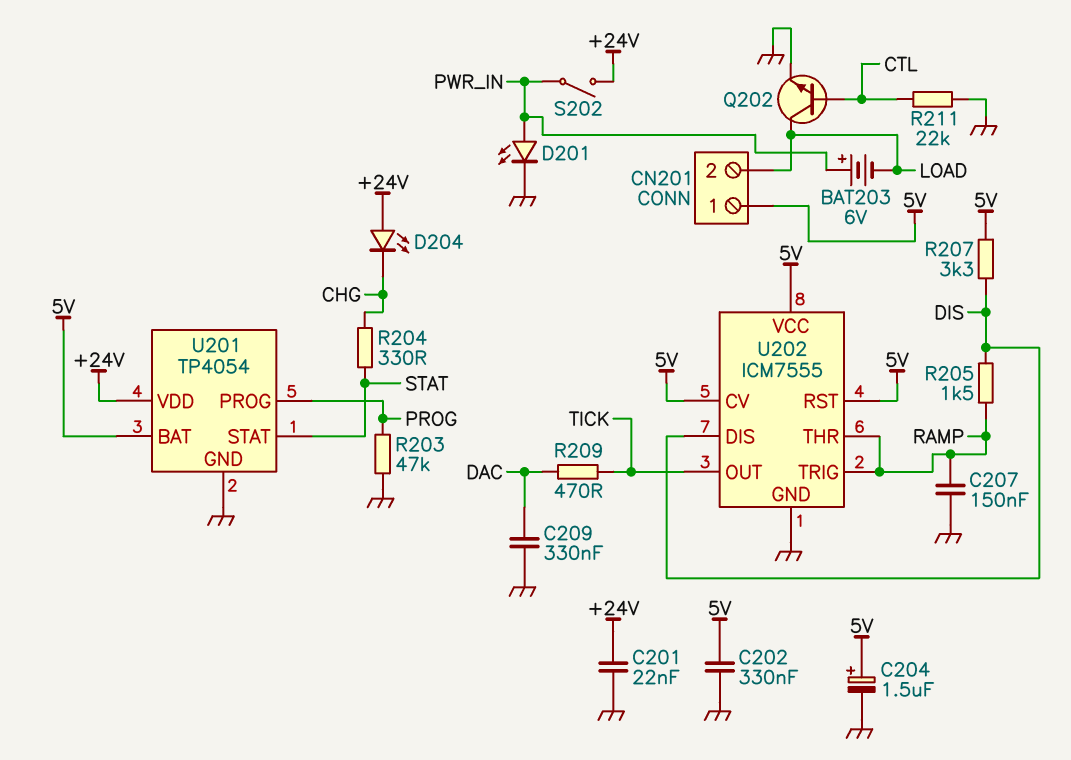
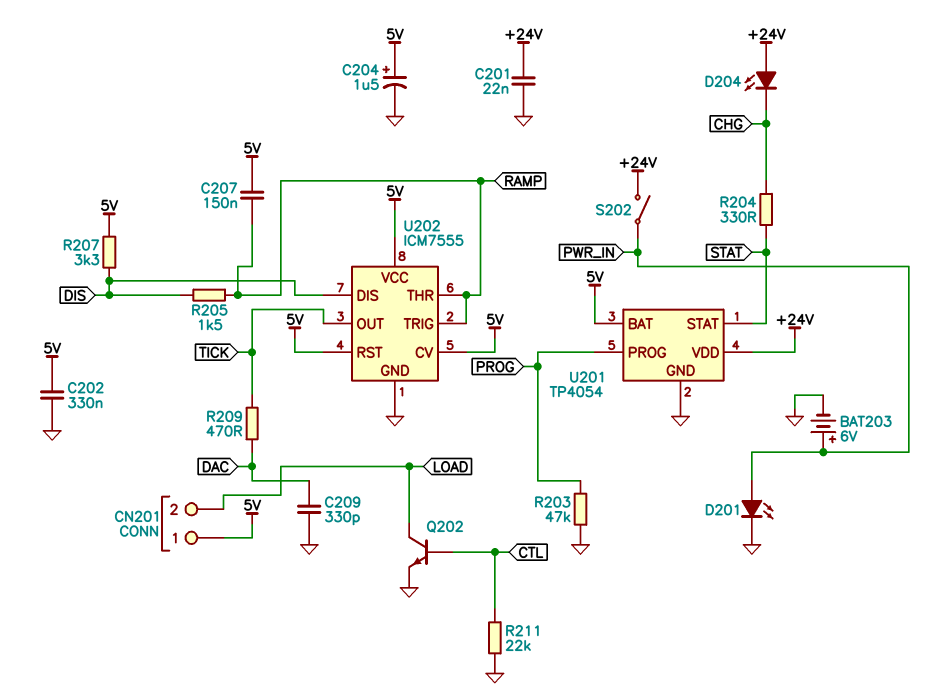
BAT203: 6V (plus PWR_IN, minus LOAD) -> 6V (plus PWR_IN, minus GND)
C207: 150nF (GND, RAMP) -> 150nF (5V, RAMP)
C209: 330nF (DAC, GND) -> 330pF (DAC, GND)

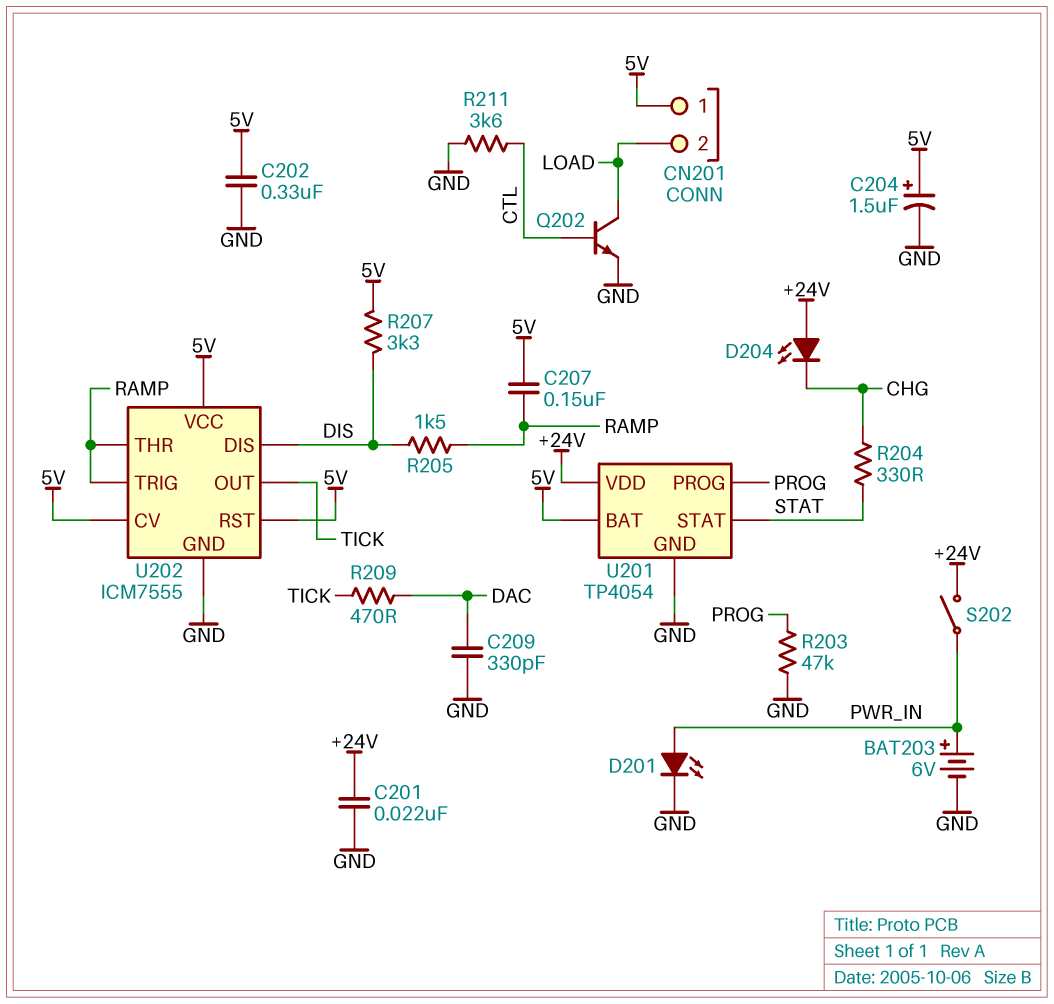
R211: 22k (CTL, GND) -> 3.6k (CTL, GND)

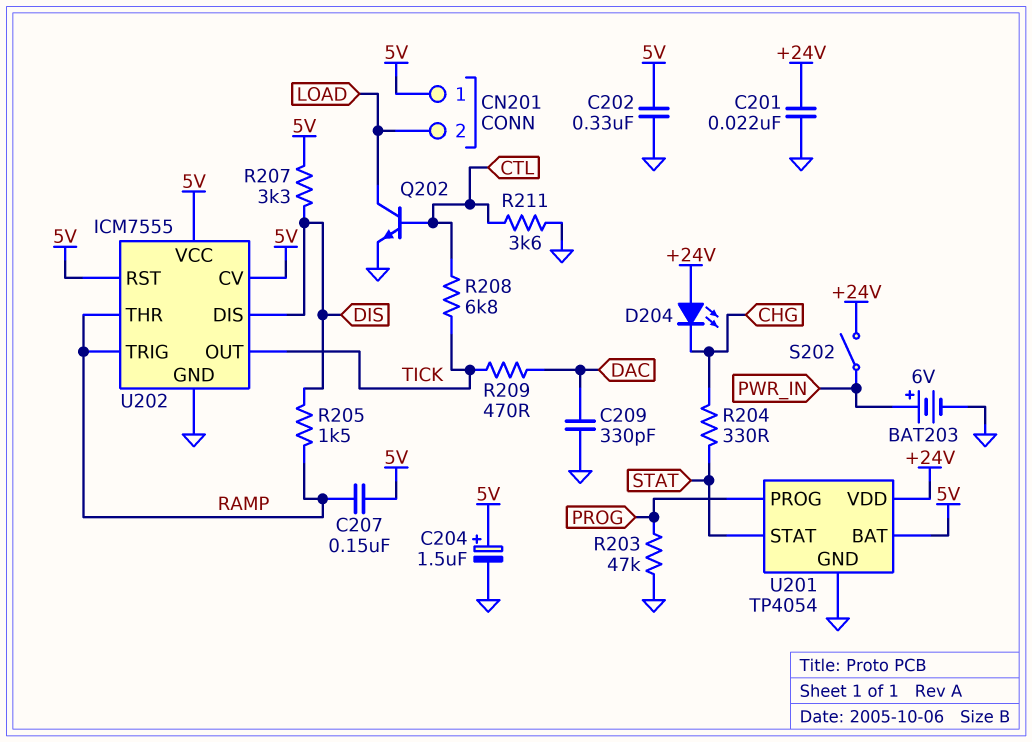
D201: LED (A PWR_IN, K GND) -> none
R208: none -> 6.8k (CTL, TICK)

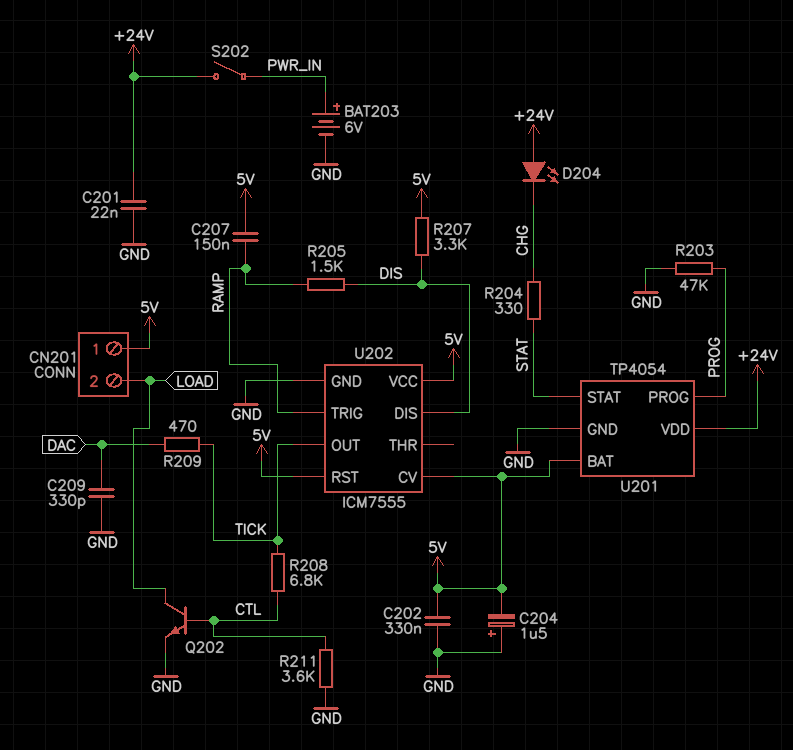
C204: 1.5uF (plus 5V, minus GND) -> 1.5uF (plus GND, minus 5V)
U202 pin THR: RAMP -> none

